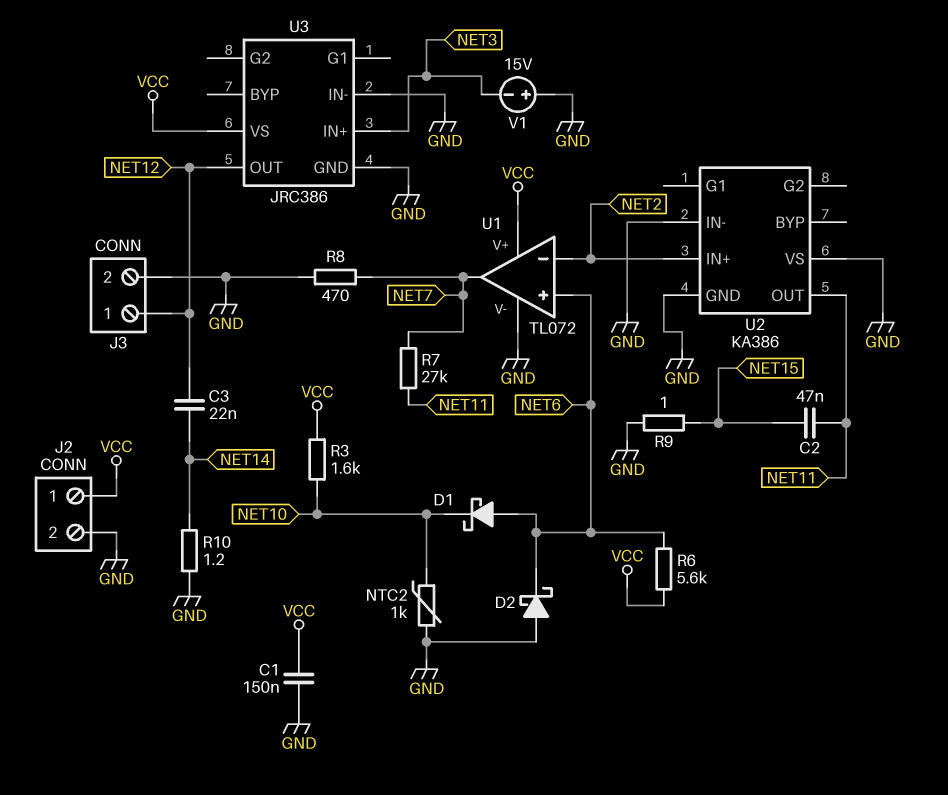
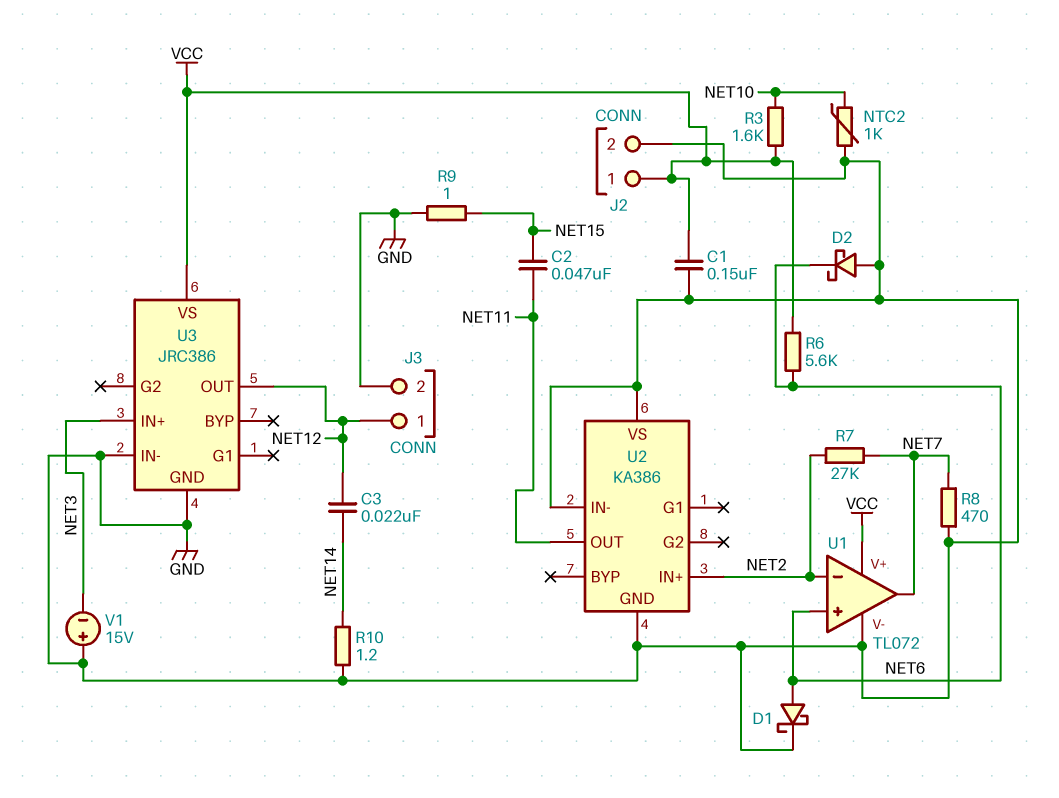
D1: schottky (A NET6, K NET10) -> schottky (A NET6, K GND)
R7: 27k (NET7, NET11) -> 27k (NET2, NET7)

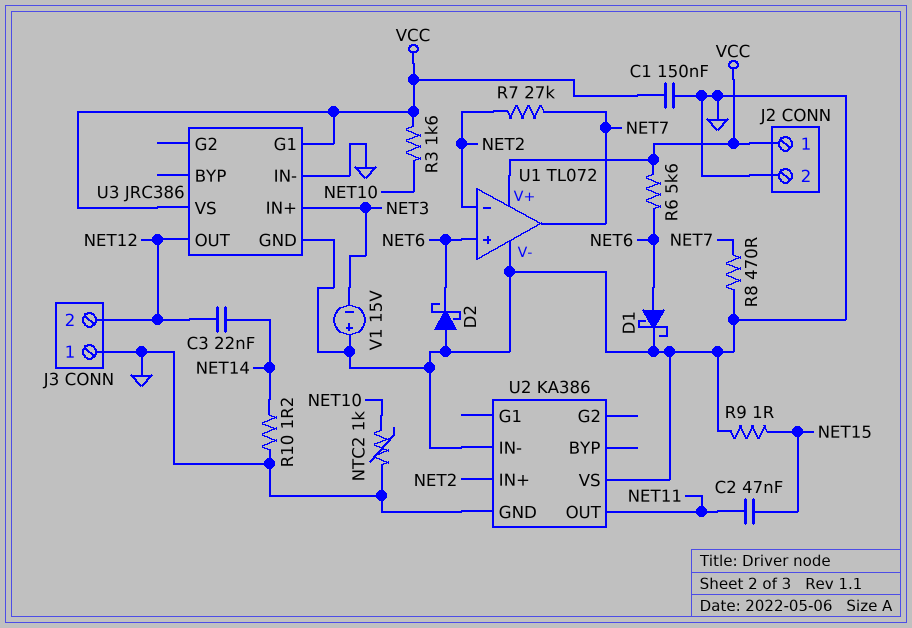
J3 pin 1: NET12 -> GND
J3 pin 2: GND -> NET12
U3 pin G1: none -> VCC

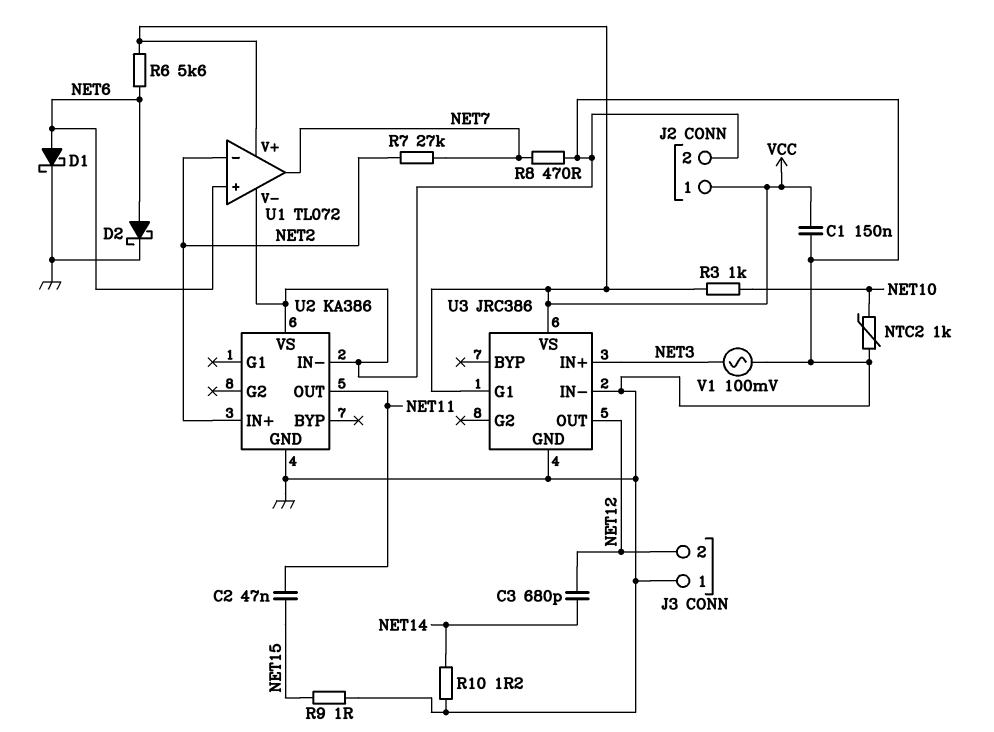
C3: 22nF (NET12, NET14) -> 680pF (NET12, NET14)
D2: schottky (A GND, K NET6) -> schottky (A NET6, K GND)
R3: 1.6k (NET10, VCC) -> 1k (NET10, VCC)
V1: 15V (plus GND, minus NET3) -> AC 100mV (GND, NET3)

